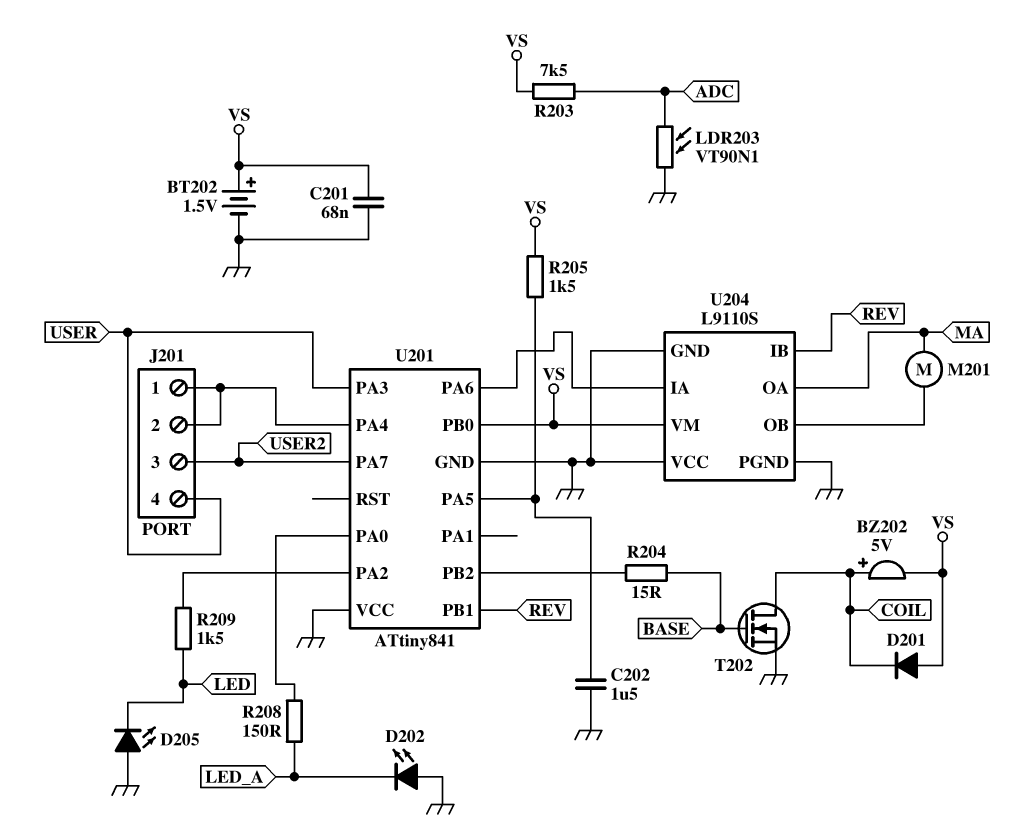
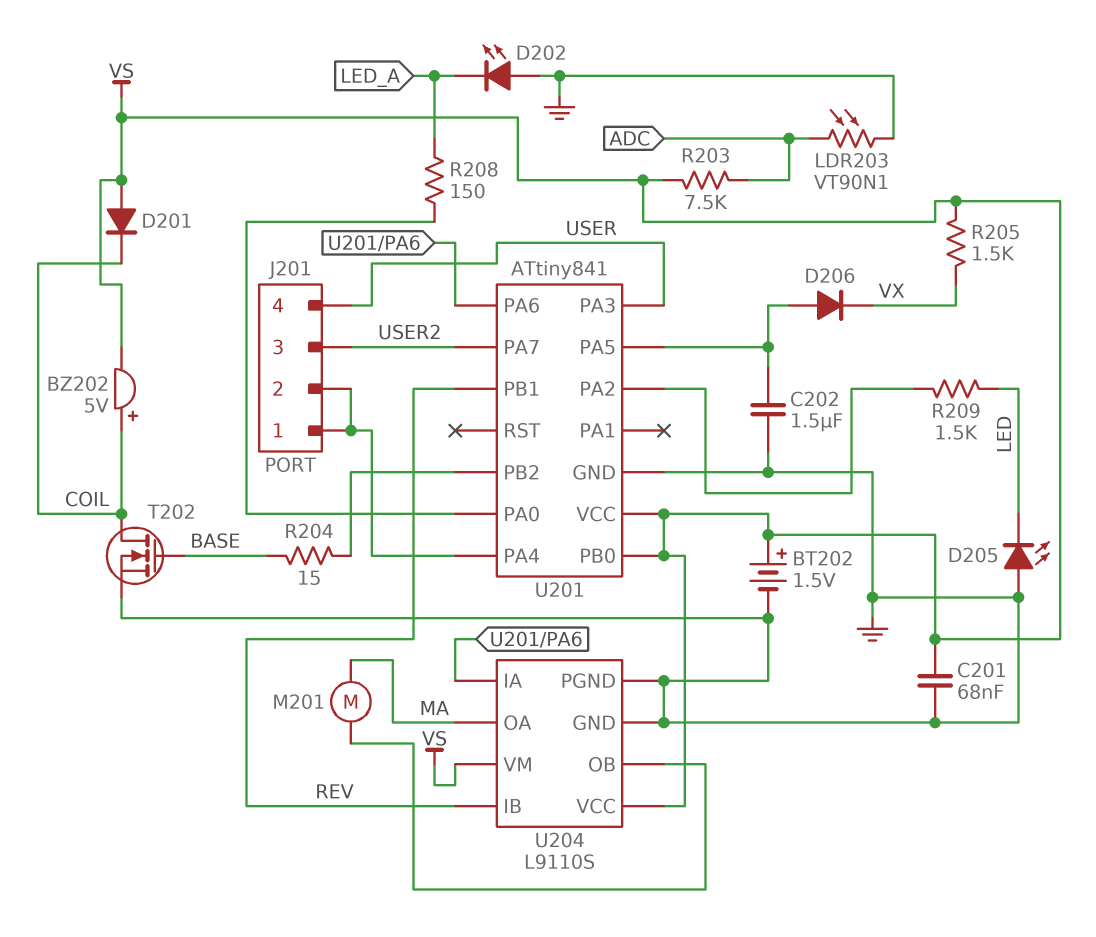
D206: none -> diode (A U201/PA5, K VX)
R205: 1.5k (U201/PA5, VS) -> 1.5k (VS, VX)
U201 pin VCC: GND -> VS
U204 pin VCC: GND -> VS

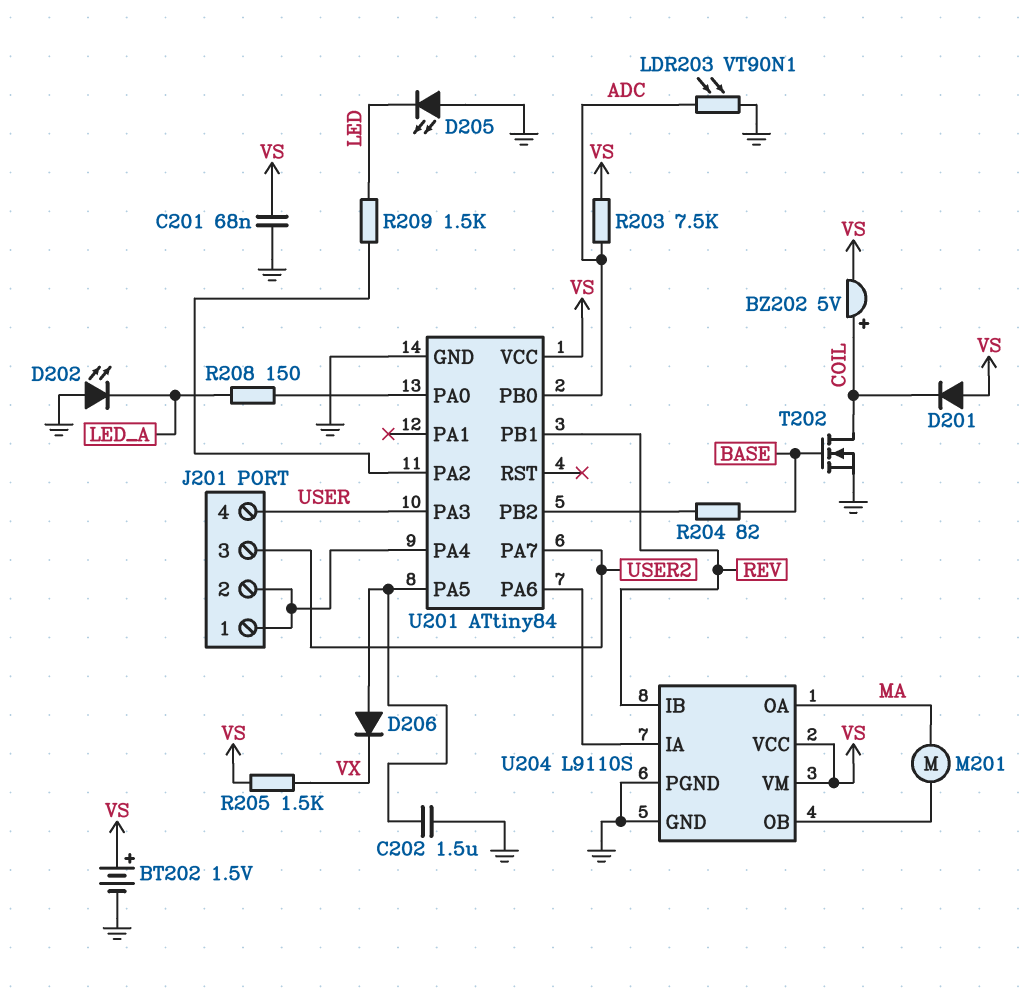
R204: 15 (BASE, U201/PB2) -> 82 (BASE, U201/PB2)
U201: ATtiny841 -> ATtiny84
U201 pin PB0: VS -> ADC

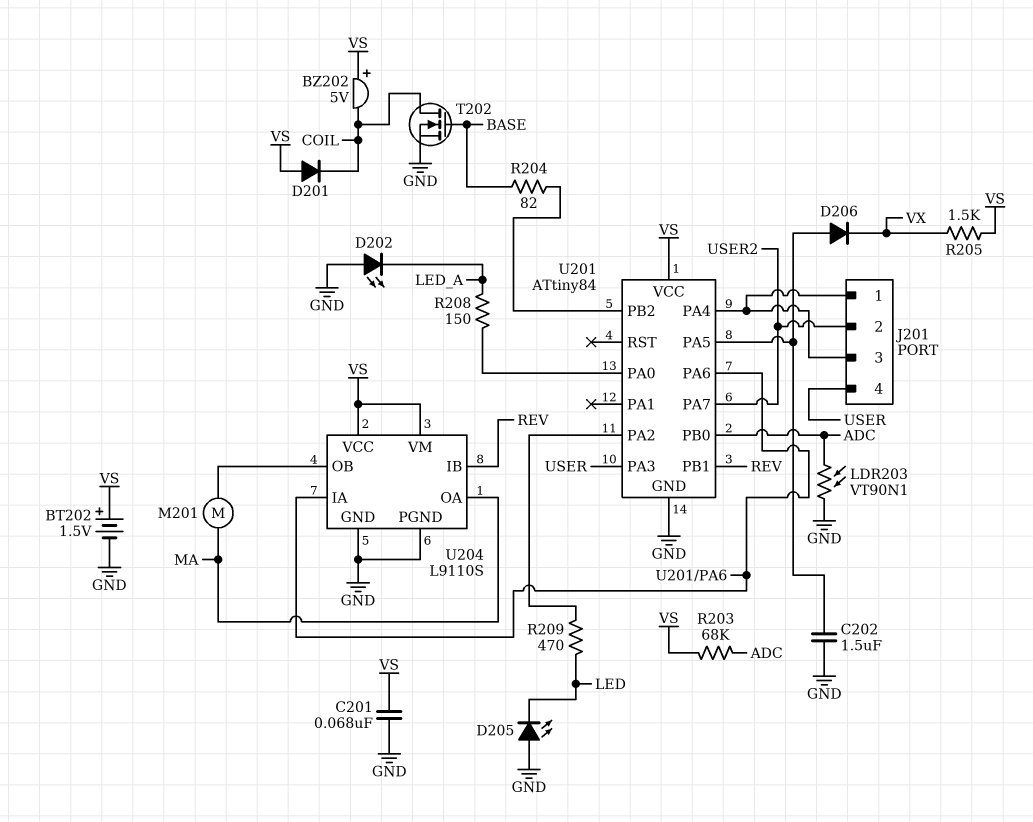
BZ202: buzzer 5V (plus COIL, minus VS) -> buzzer 5V (plus VS, minus COIL)
J201 pin 2: J201/1 -> USER2
J201 pin 3: USER2 -> J201/1
R203: 7.5k (ADC, VS) -> 68k (ADC, VS)
R209: 1.5k (LED, U201/PA2) -> 470 (LED, U201/PA2)

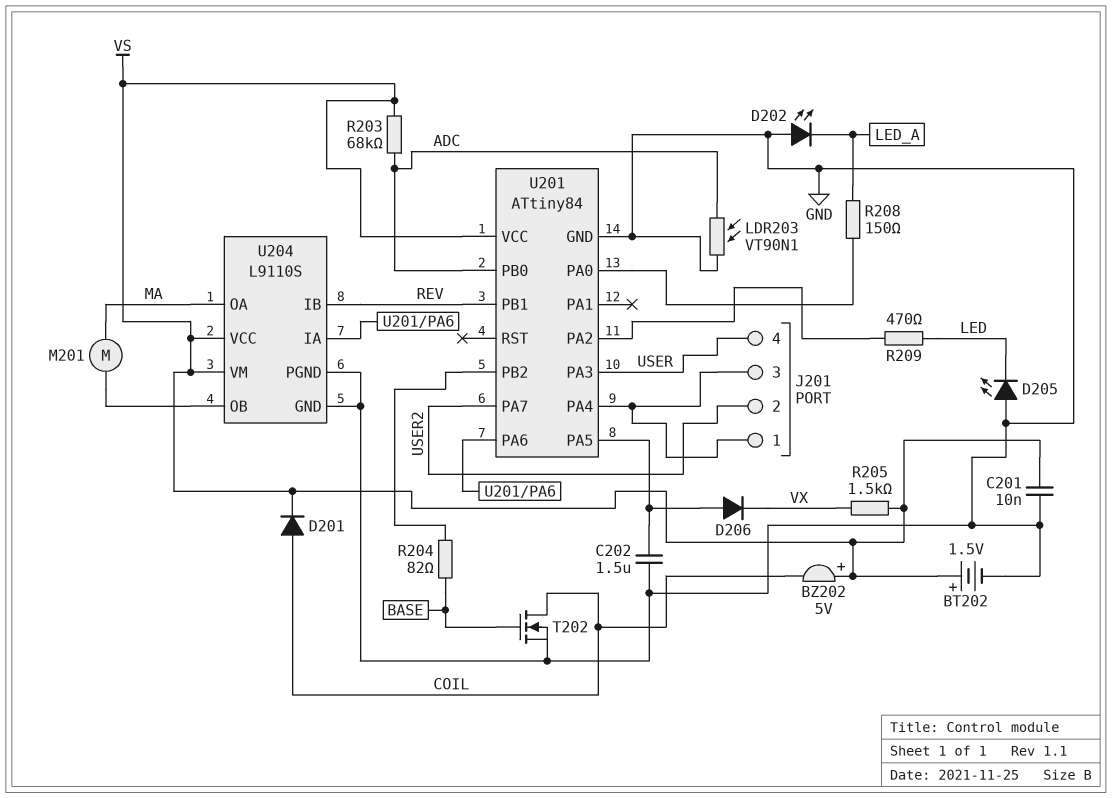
C201: 68nF (GND, VS) -> 10nF (GND, VS)
D201: diode (A VS, K COIL) -> diode (A COIL, K VS)

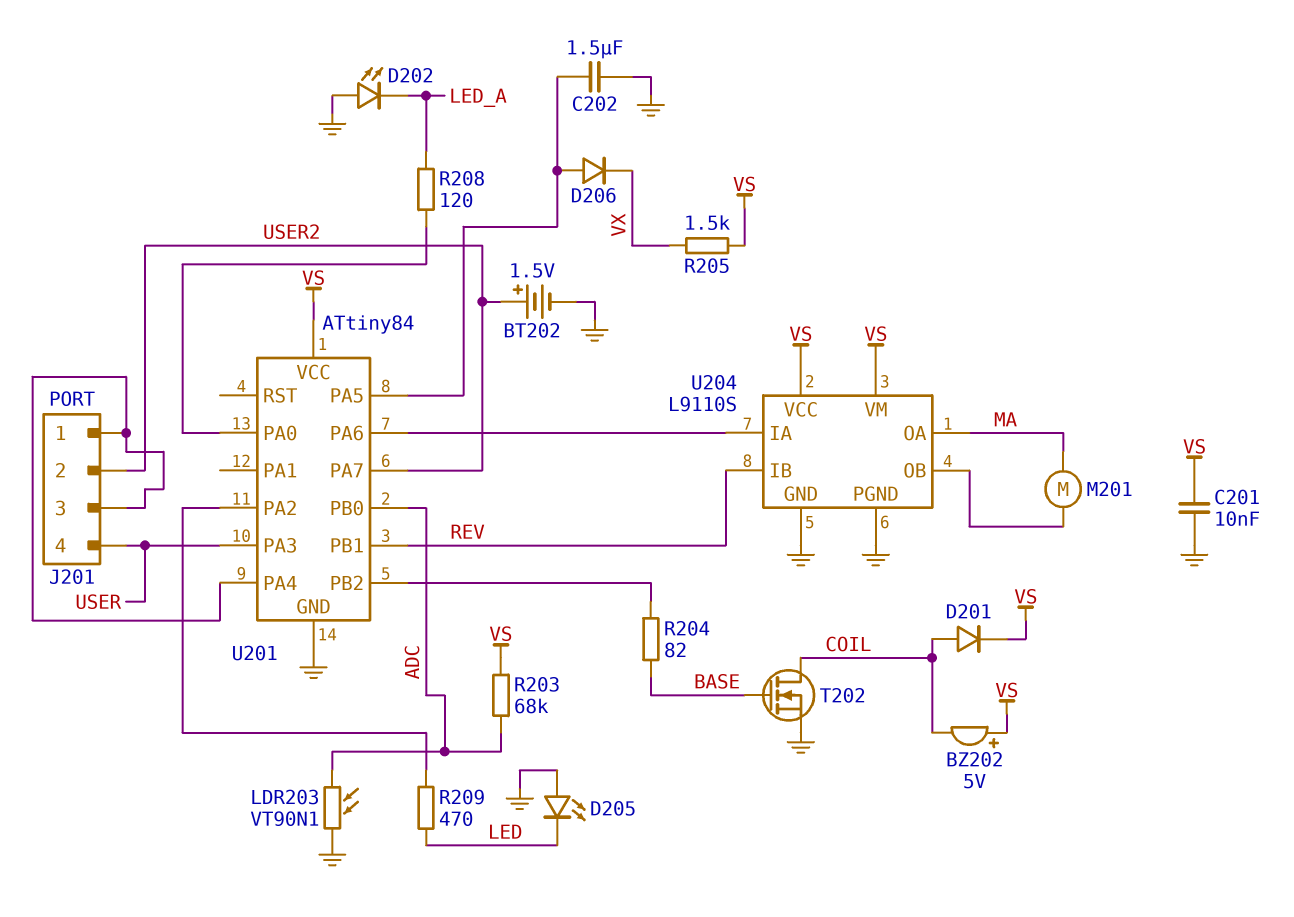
BT202: 1.5V (plus VS, minus GND) -> 1.5V (plus USER2, minus GND)
R208: 150 (LED_A, U201/PA0) -> 120 (LED_A, U201/PA0)

